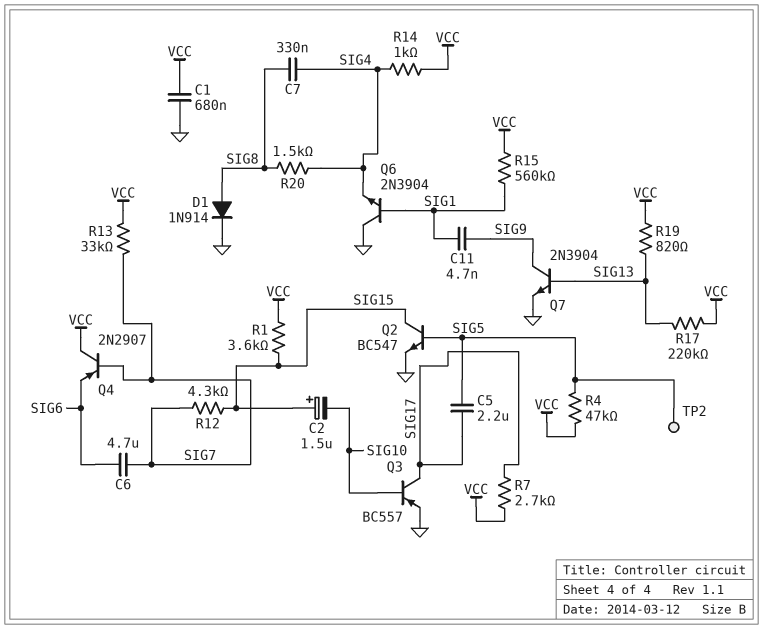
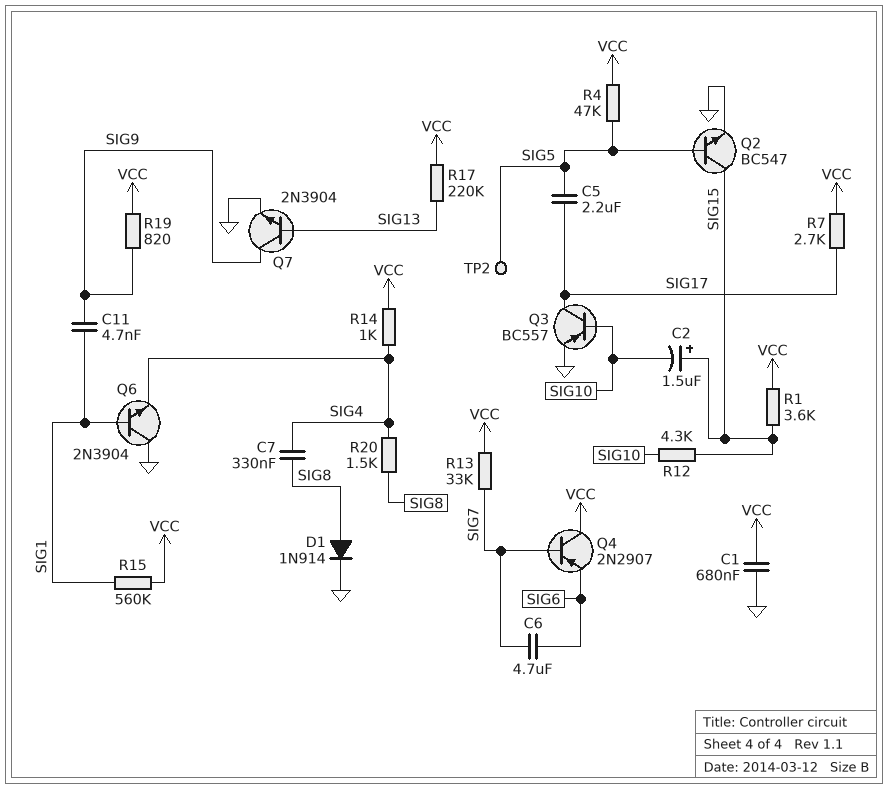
R12: 4.3k (SIG7, SIG15) -> 4.3k (SIG10, SIG15)
R19: 820 (SIG13, VCC) -> 820 (SIG9, VCC)

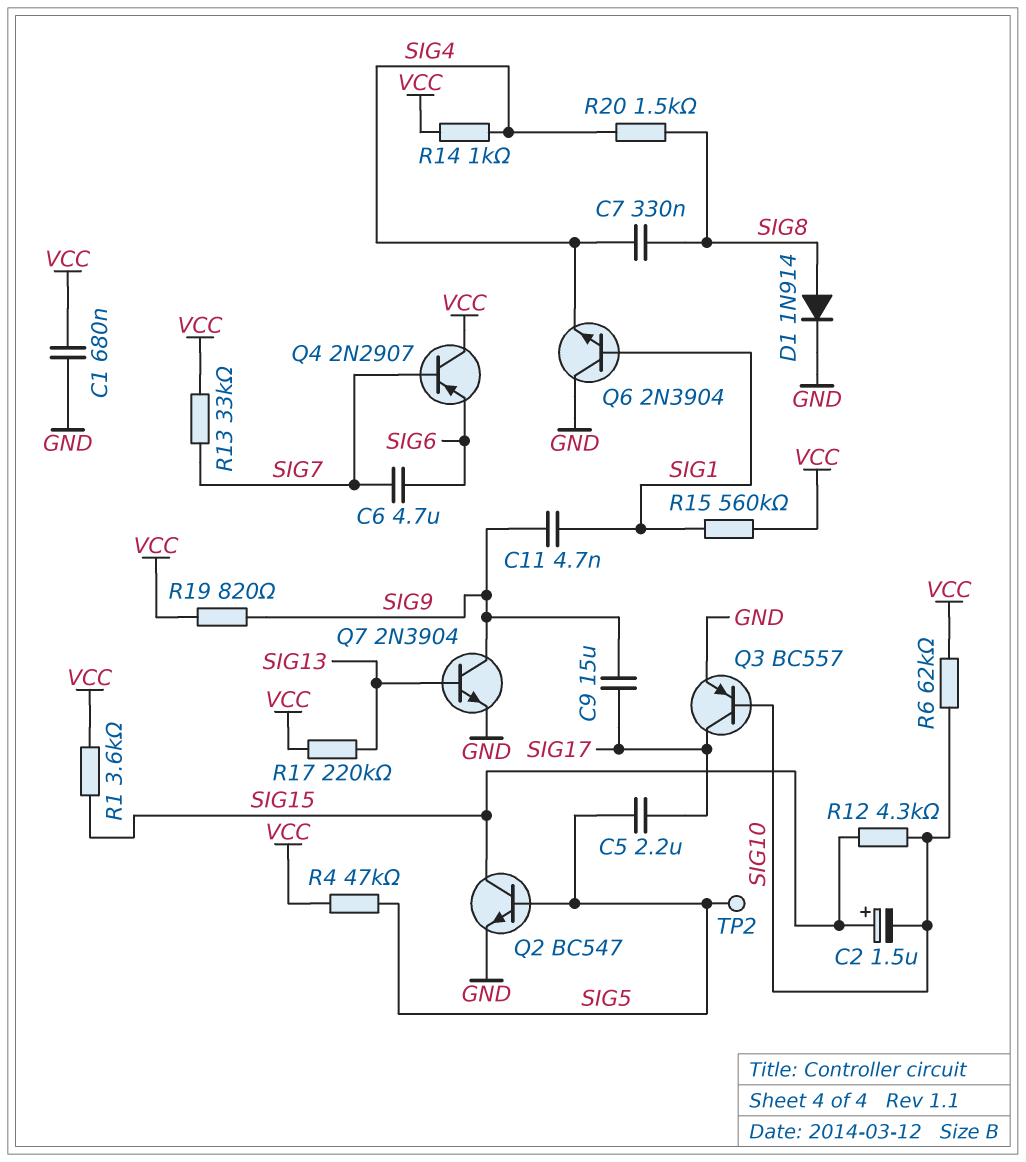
C9: none -> 15uF (SIG9, SIG17)
R6: none -> 62k (SIG10, VCC)
R7: 2.7k (SIG17, VCC) -> none

